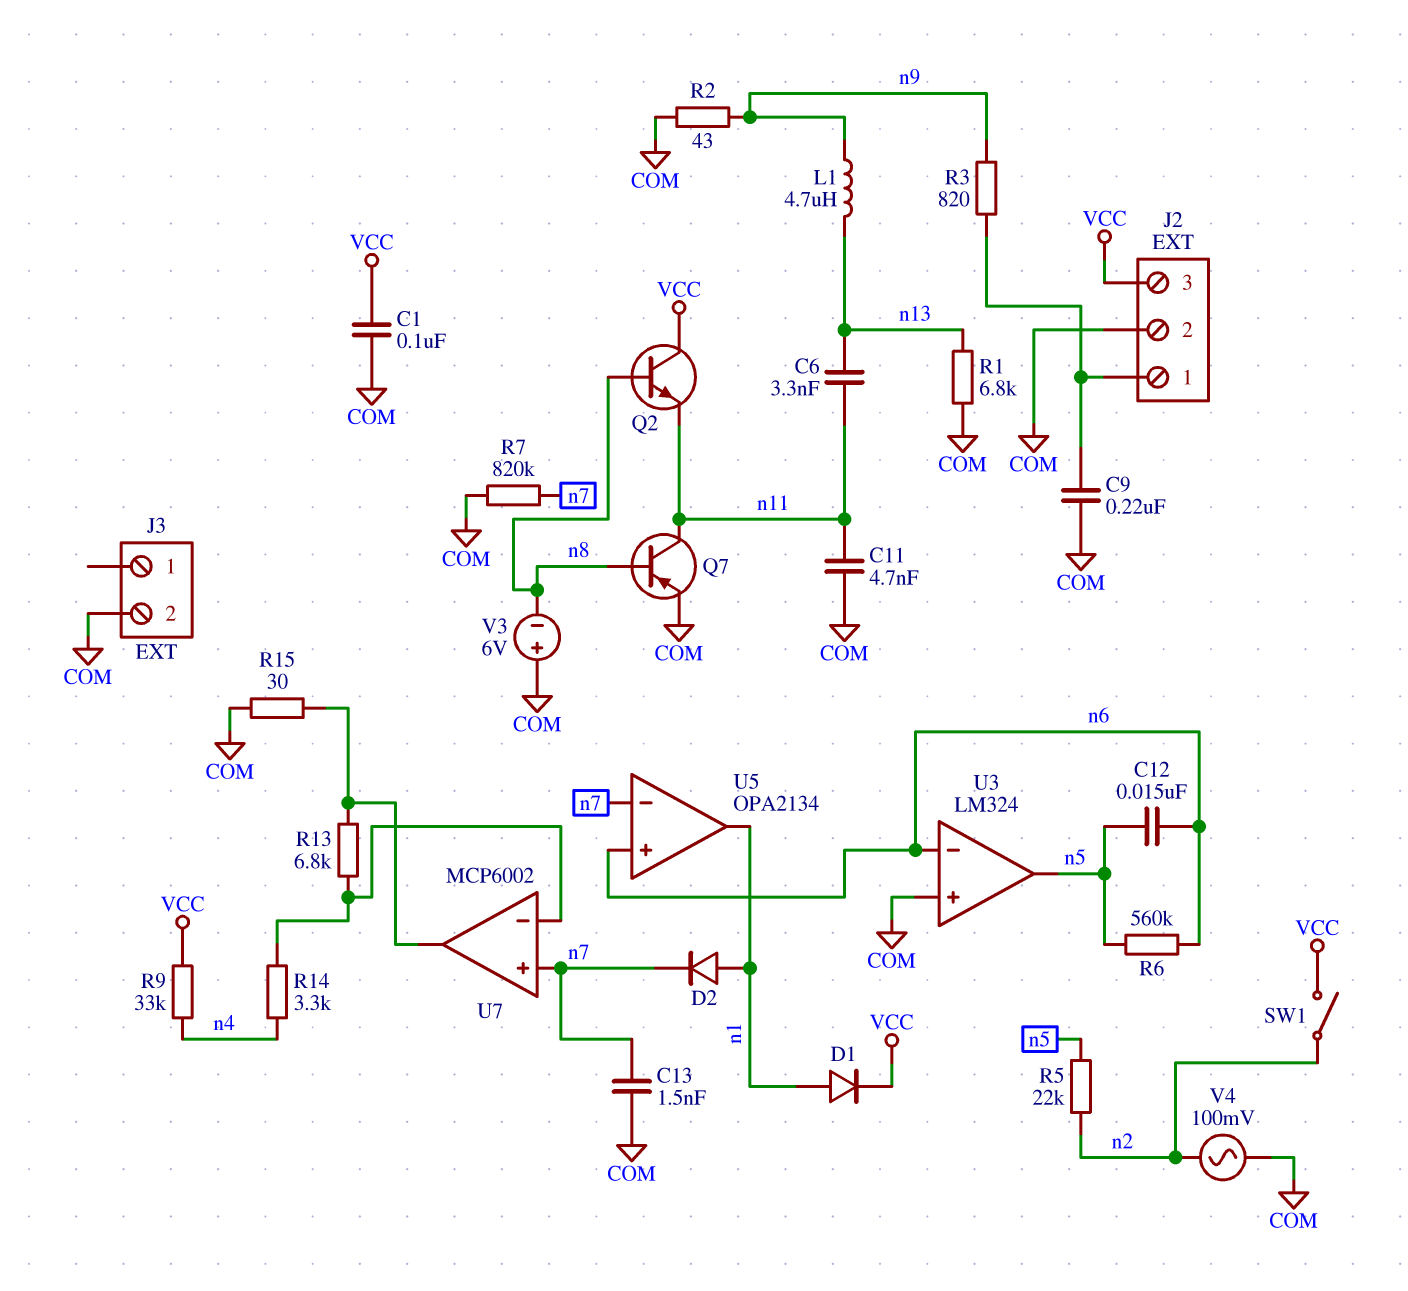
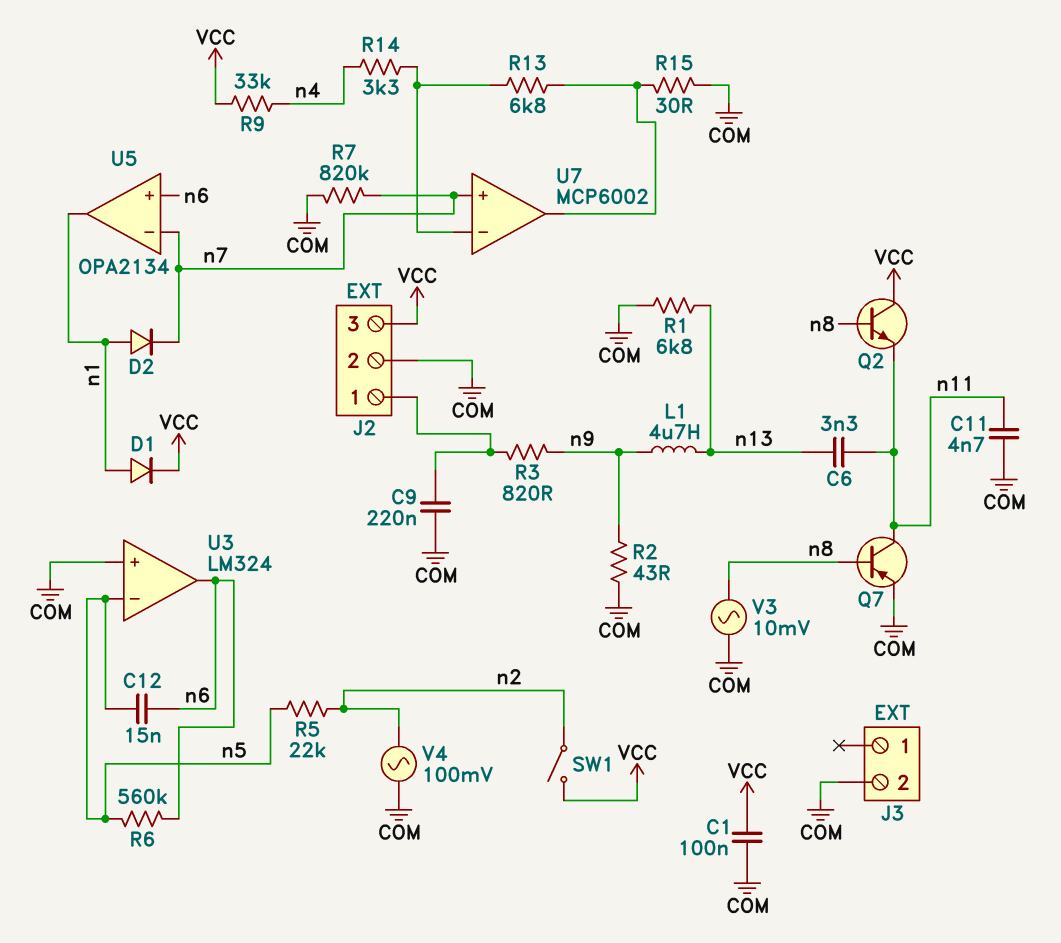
C13: 1.5nF (COM, n7) -> none
U3 pin in-: n6 -> n5
U3 pin out: n5 -> n6
V3: 6V (plus COM, minus n8) -> AC 10mV (COM, n8)

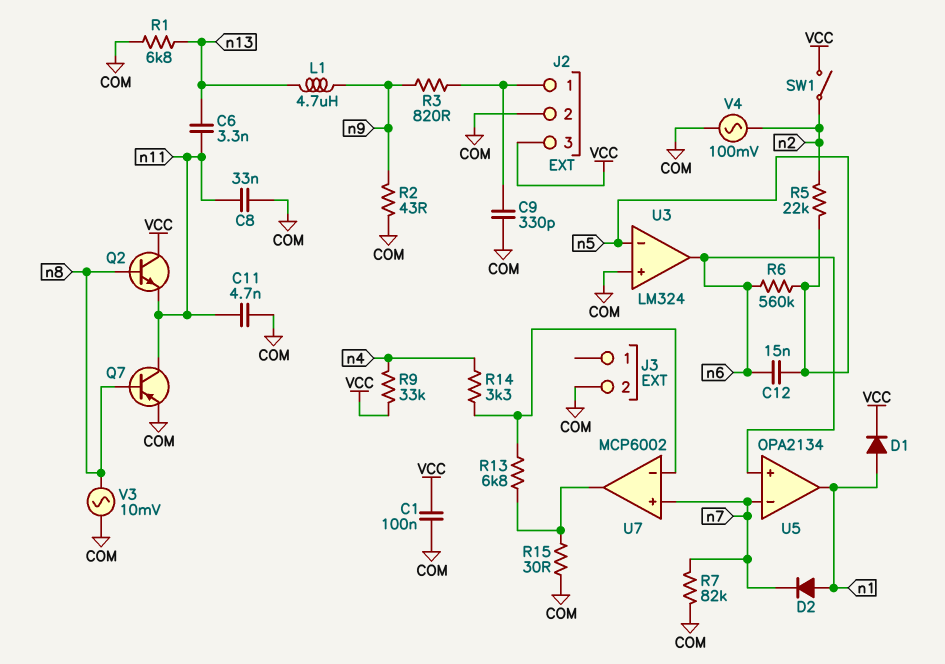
C8: none -> 33nF (COM, n11)
C9: 220nF (COM, J2/1) -> 330pF (COM, J2/1)
R7: 820k (COM, n7) -> 82k (COM, n7)

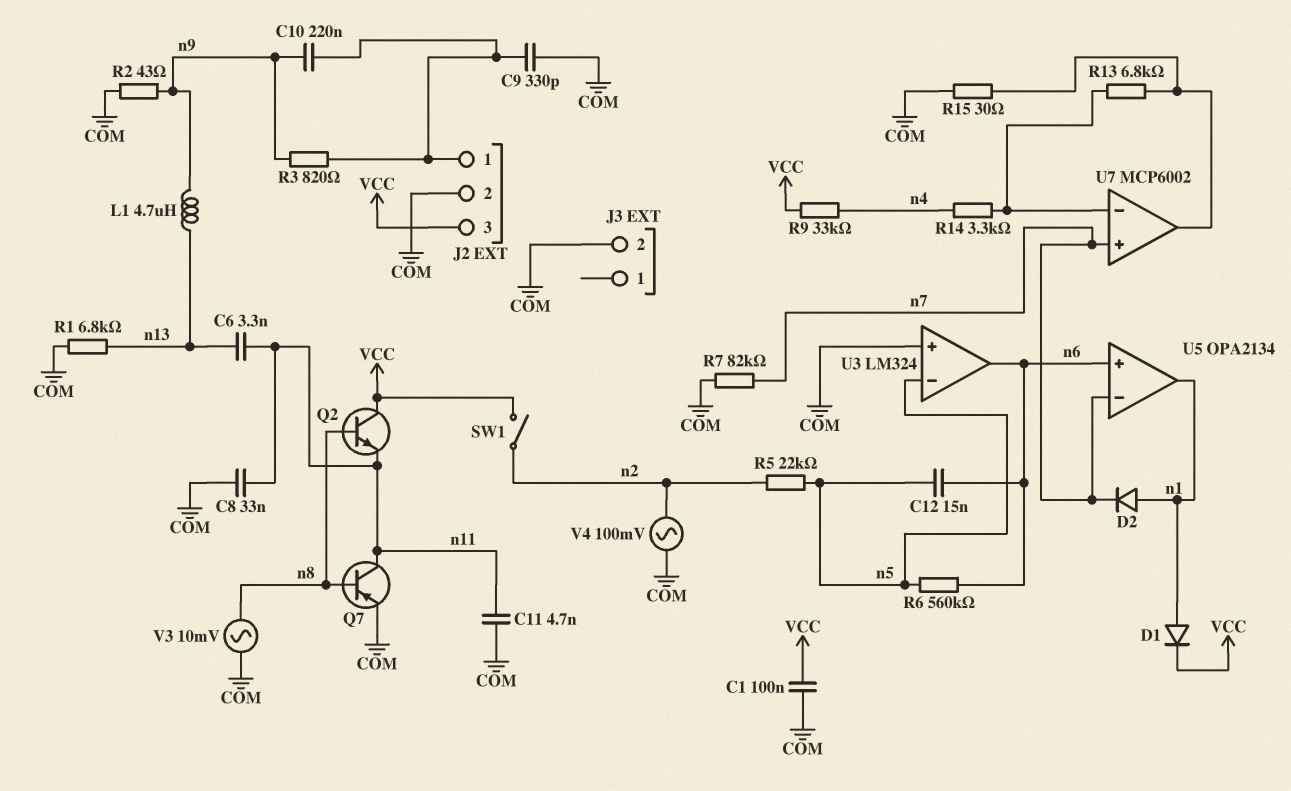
C10: none -> 220nF (J2/1, n9)

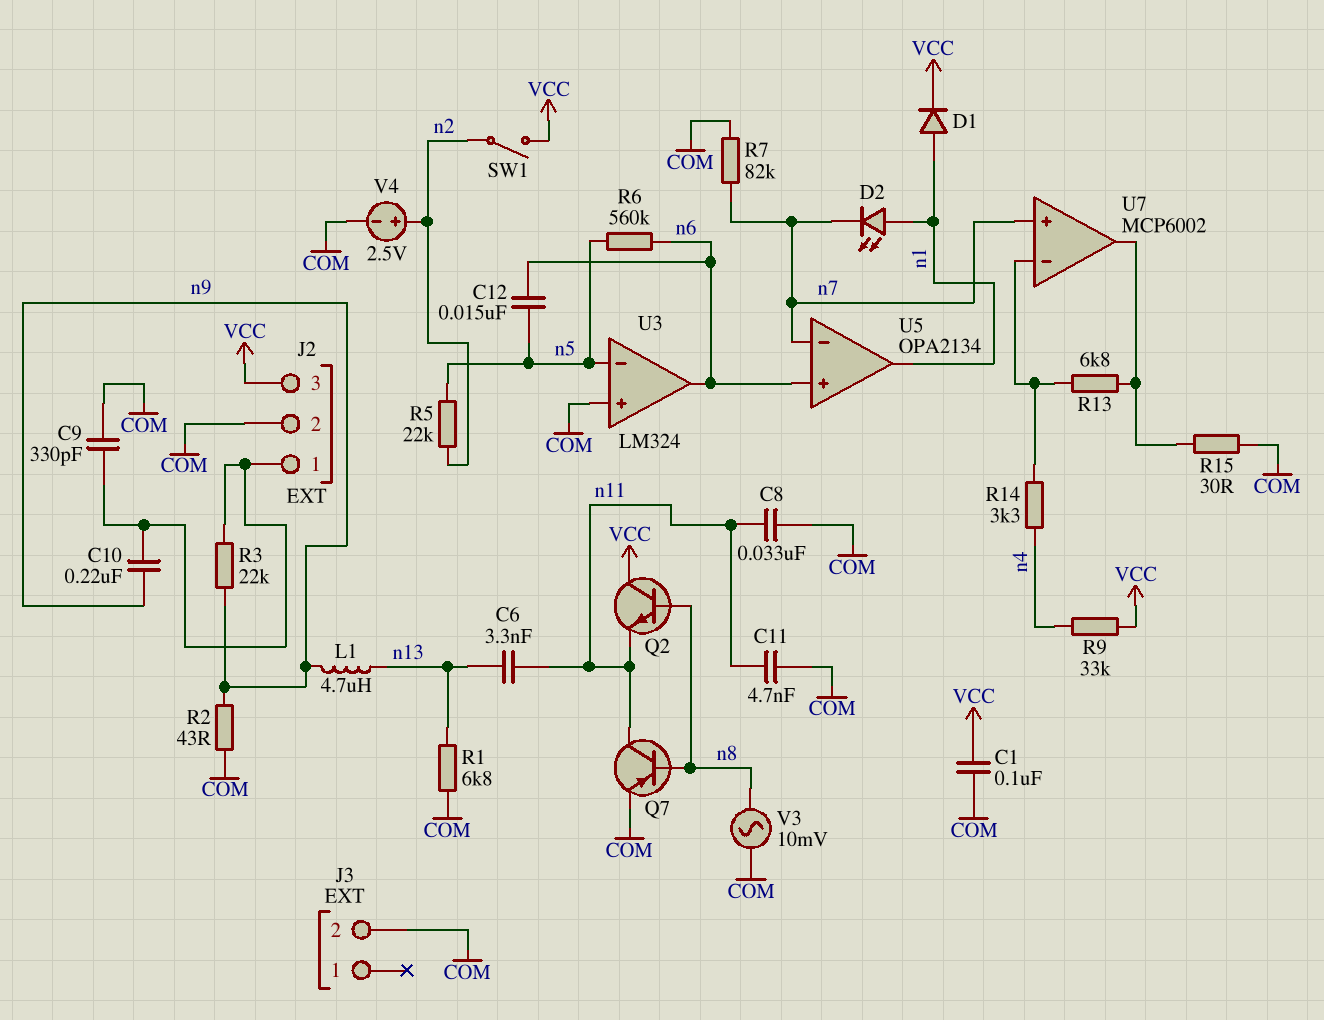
D2: diode (A n1, K n7) -> LED (A n1, K n7)
R3: 820 (J2/1, n9) -> 22k (J2/1, n9)
V4: AC 100mV (COM, n2) -> 2.5V (plus n2, minus COM)

